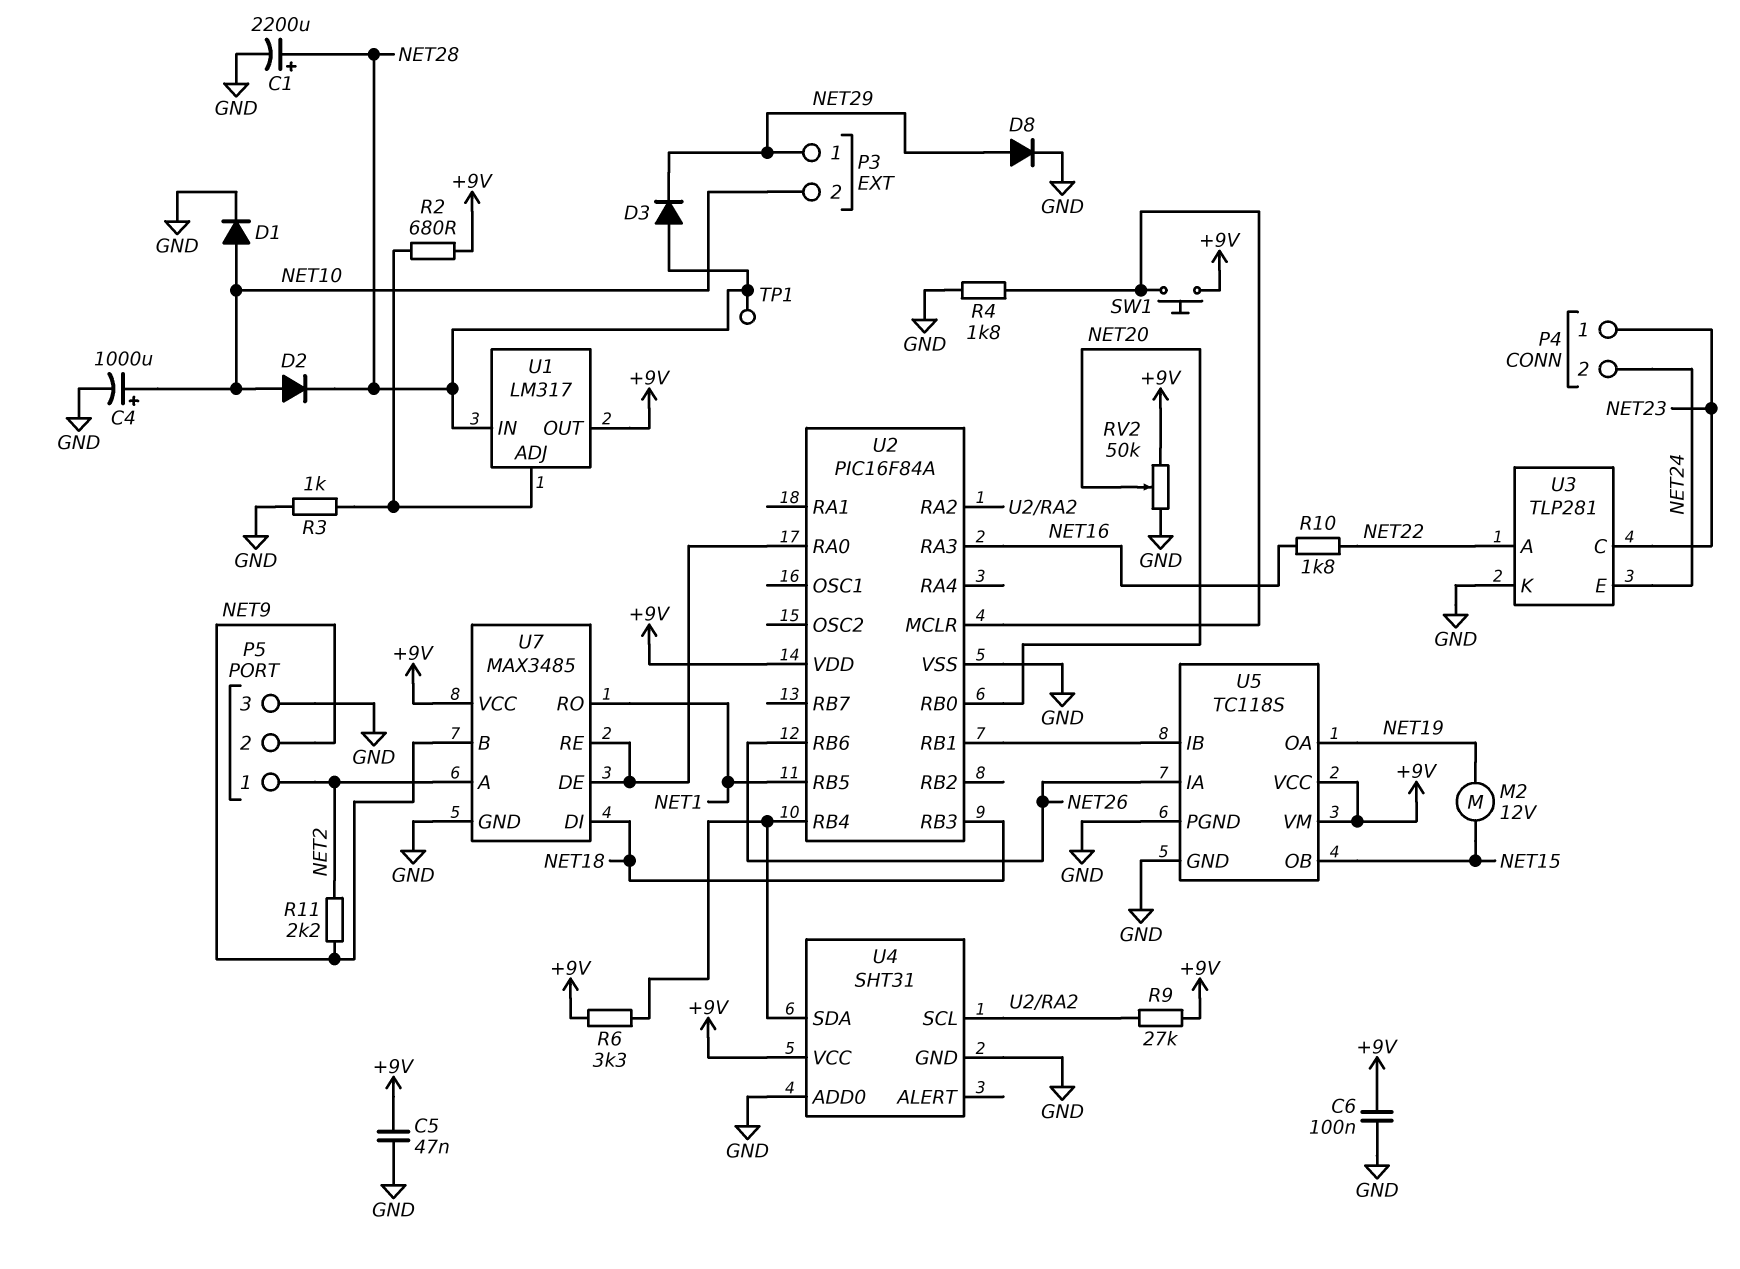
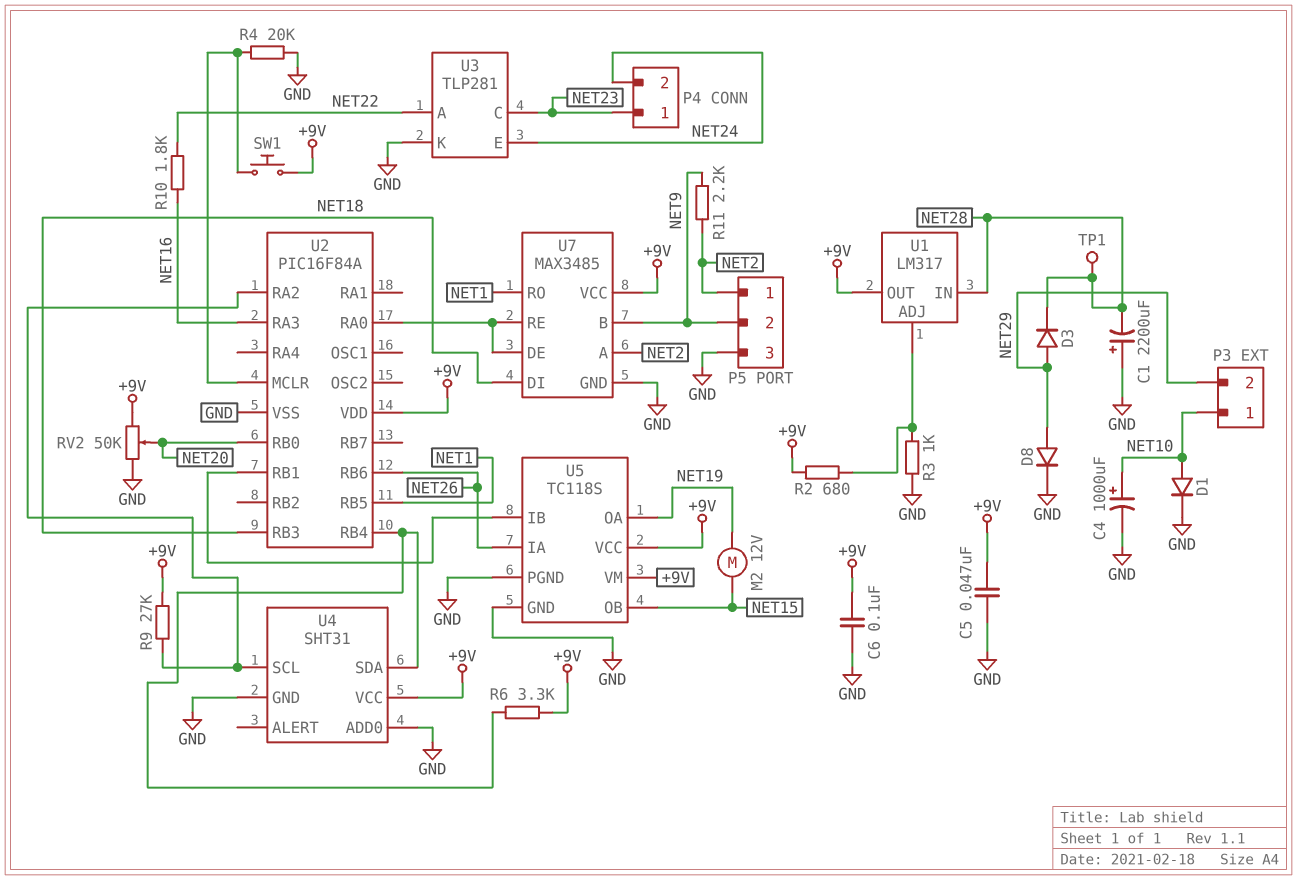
C1: 2200uF (plus NET28, minus GND) -> 2200uF (plus GND, minus NET28)
D2: diode (A NET10, K NET28) -> none
D3: diode (A NET28, K NET29) -> diode (A NET29, K NET28)
P3 pin 1: NET29 -> NET10
P3 pin 2: NET10 -> NET29
R4: 1.8k (GND, U2/MCLR) -> 20k (GND, U2/MCLR)

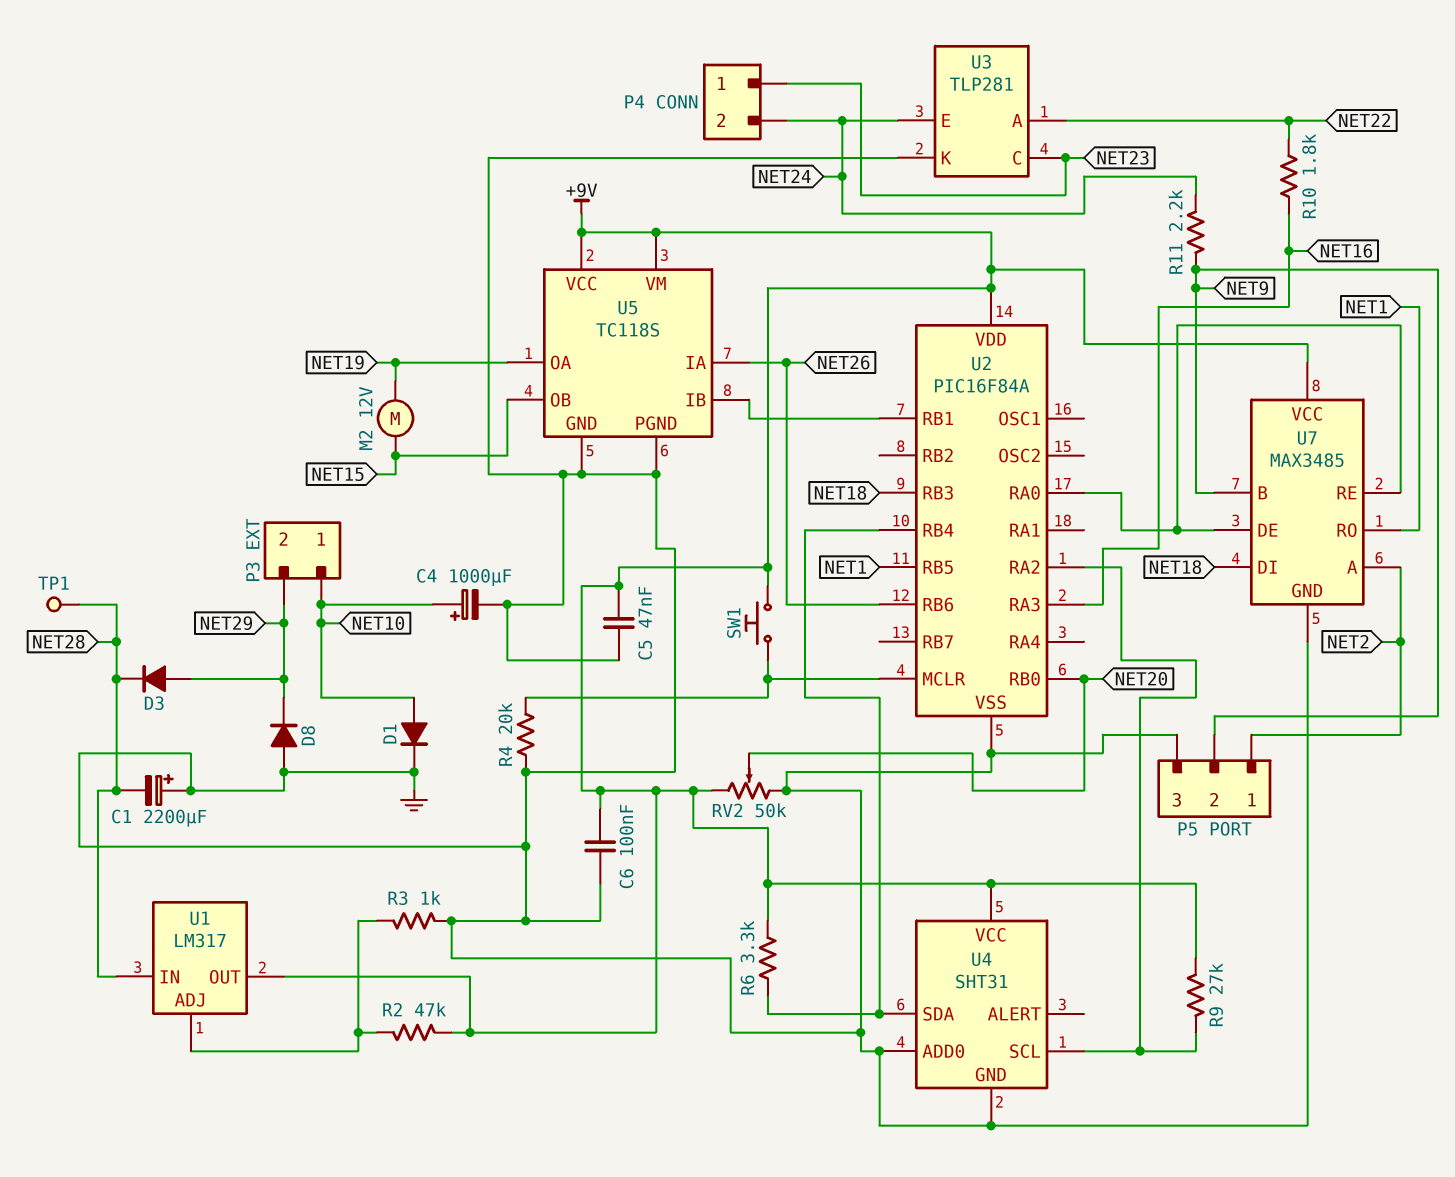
D8: diode (A NET29, K GND) -> diode (A GND, K NET29)
R2: 680 (+9V, U1/ADJ) -> 47k (+9V, U1/ADJ)
R11: 2.2k (NET2, NET9) -> 2.2k (NET9, NET24)

